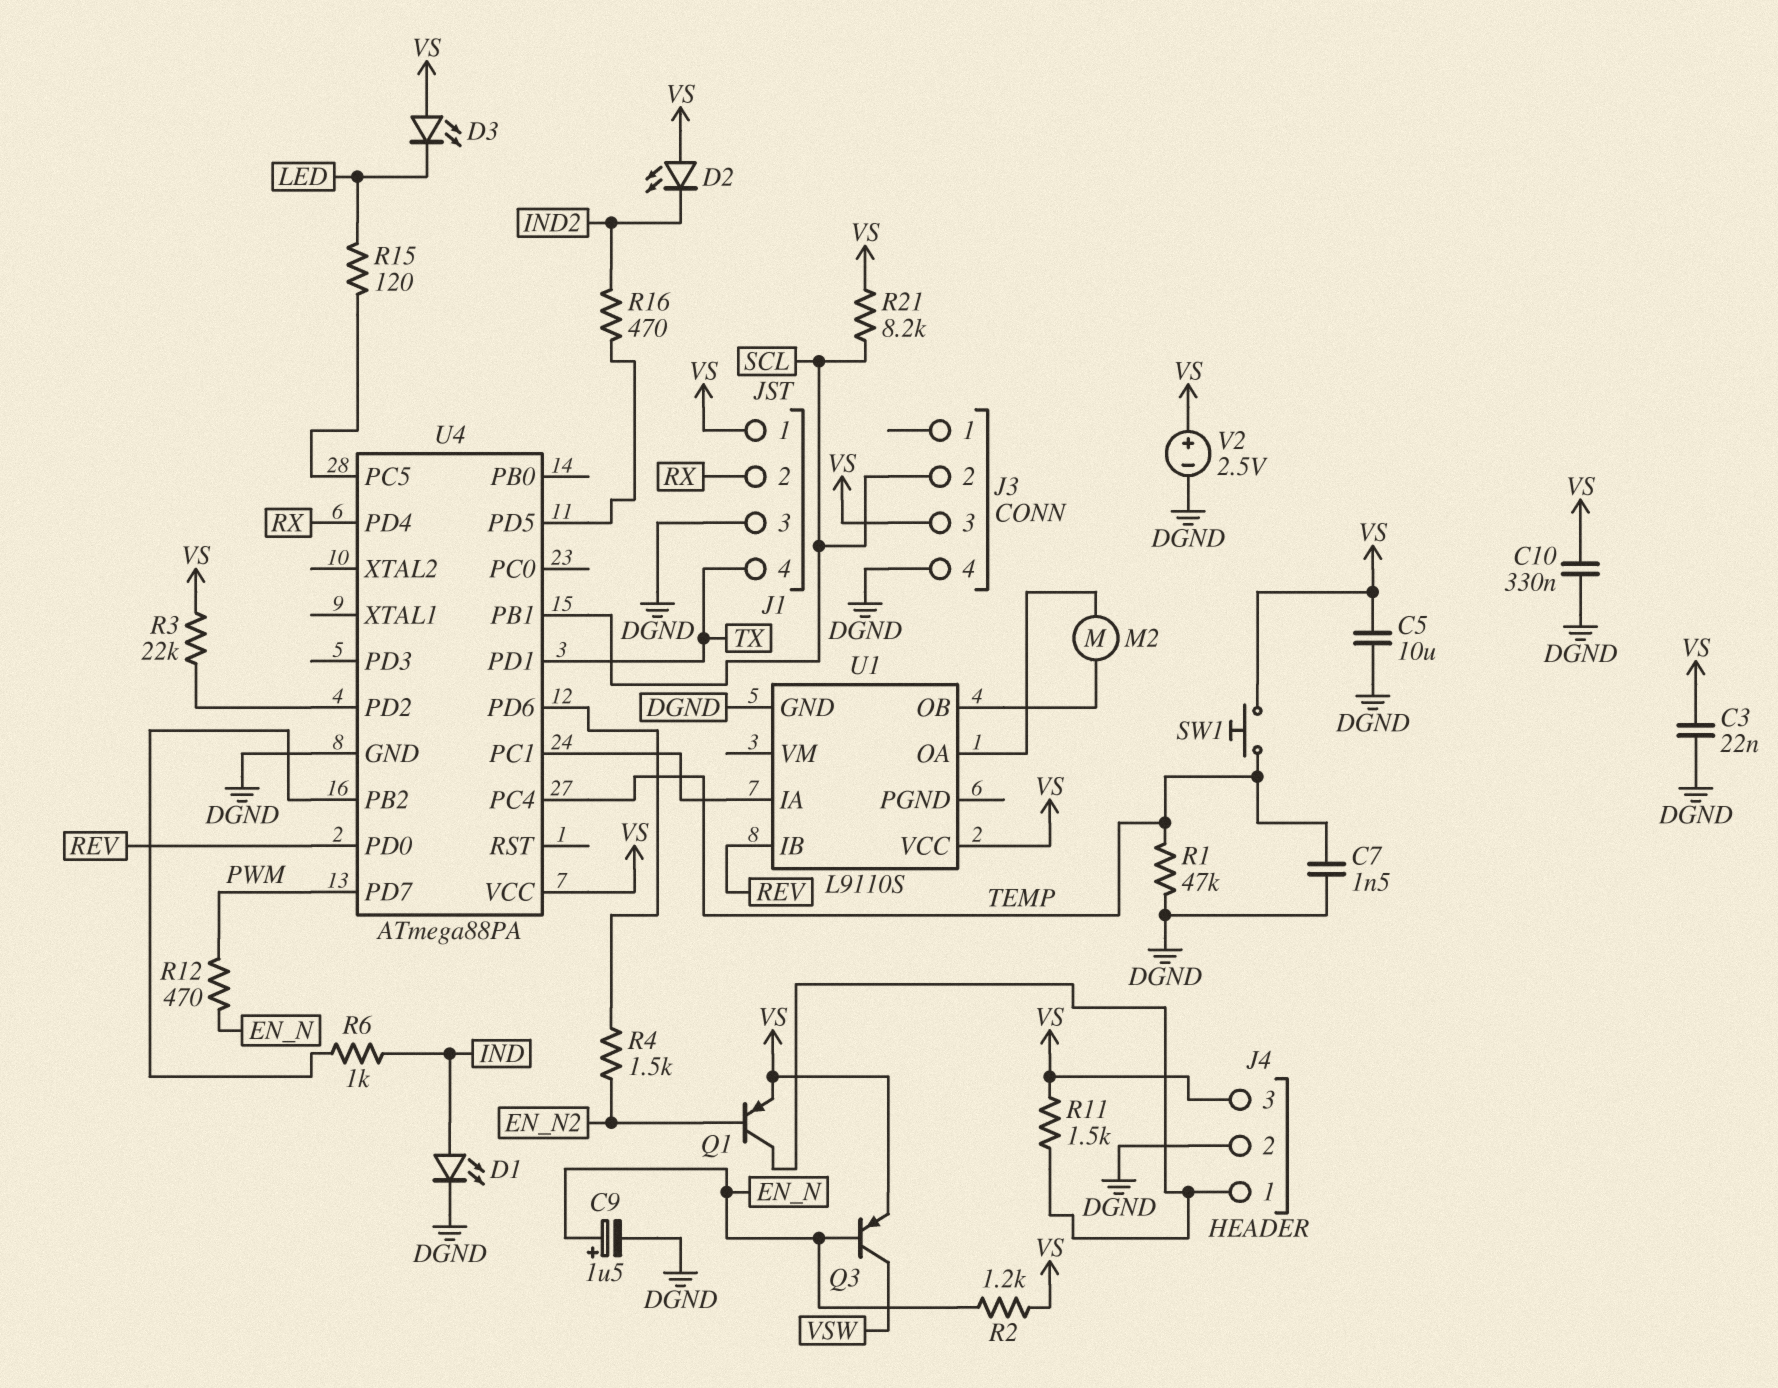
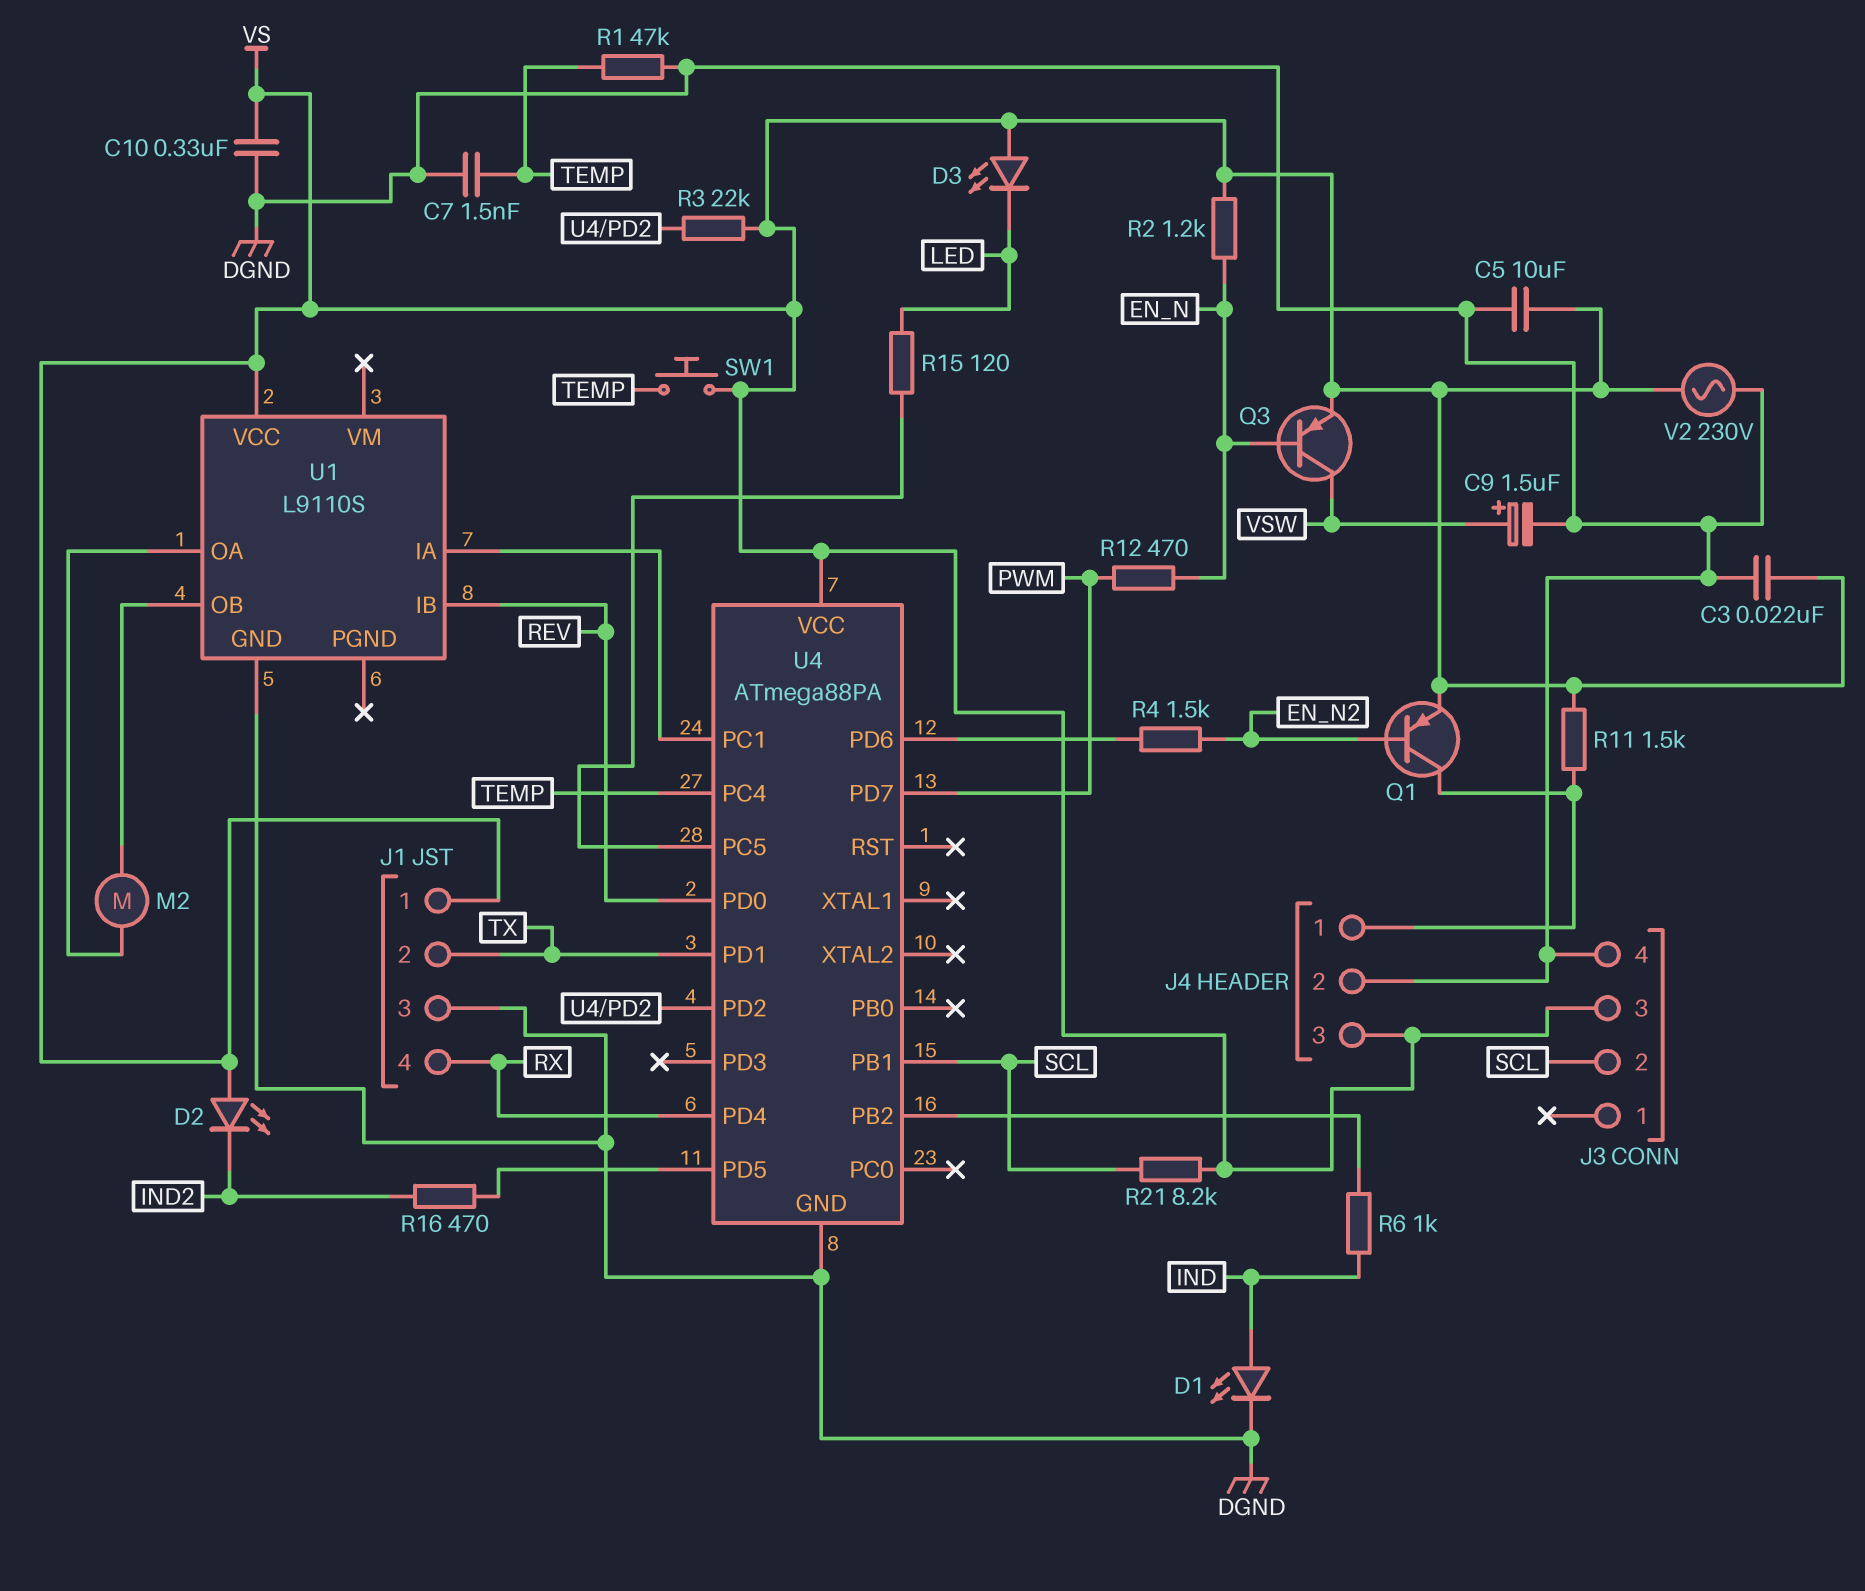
C9: 1.5uF (plus EN_N, minus DGND) -> 1.5uF (plus VSW, minus DGND)
J1 pin 2: RX -> TX
J1 pin 4: TX -> RX
V2: 2.5V (plus VS, minus DGND) -> AC 230V (DGND, VS)

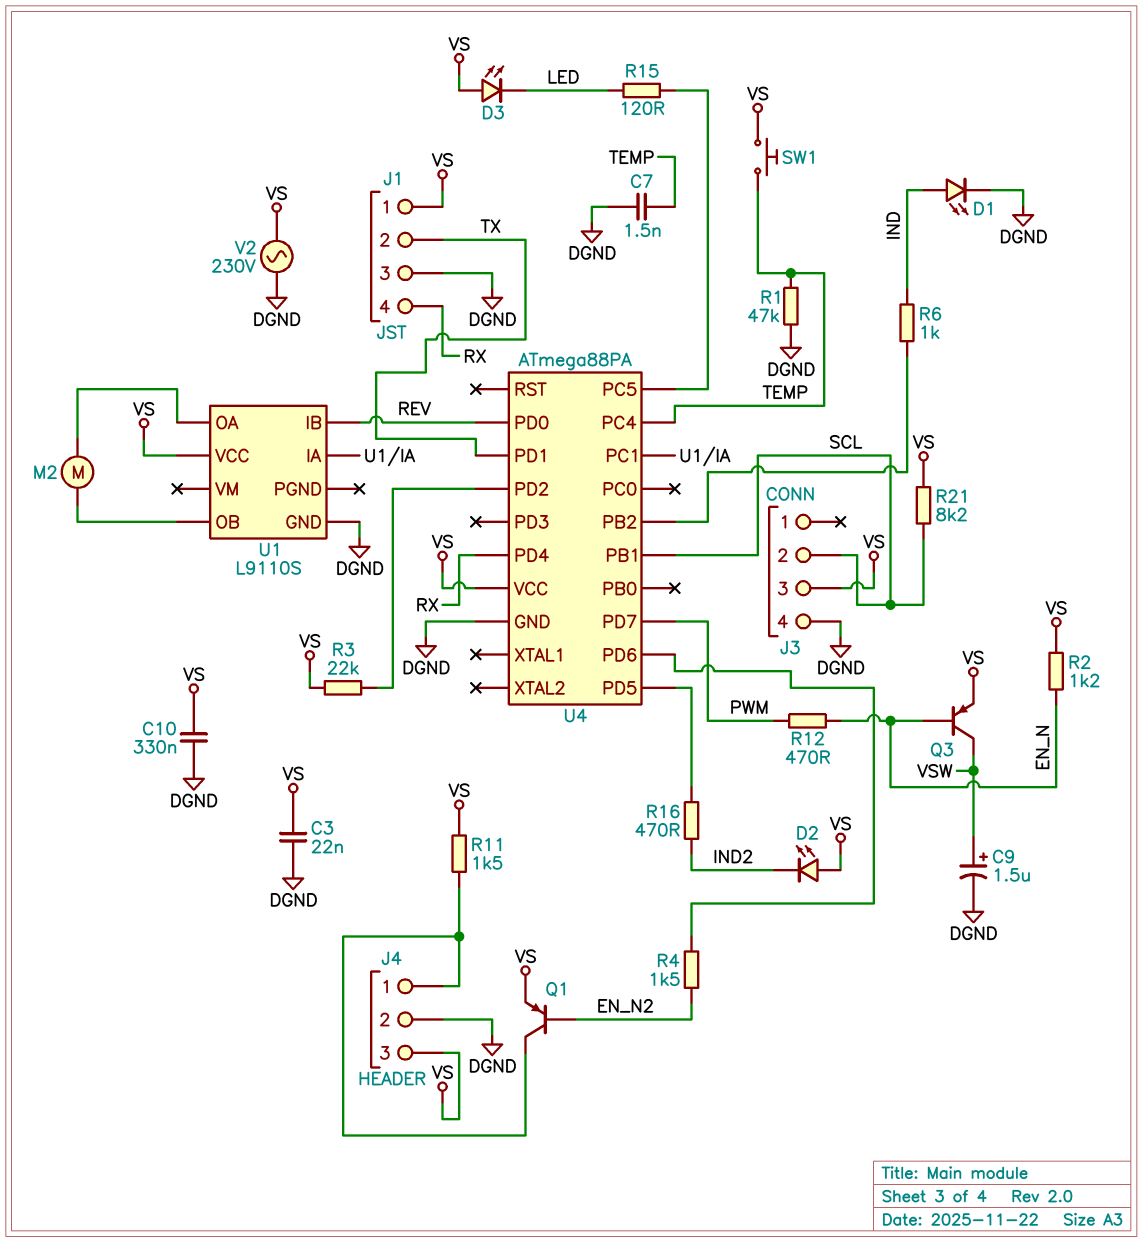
C5: 10uF (DGND, VS) -> none

